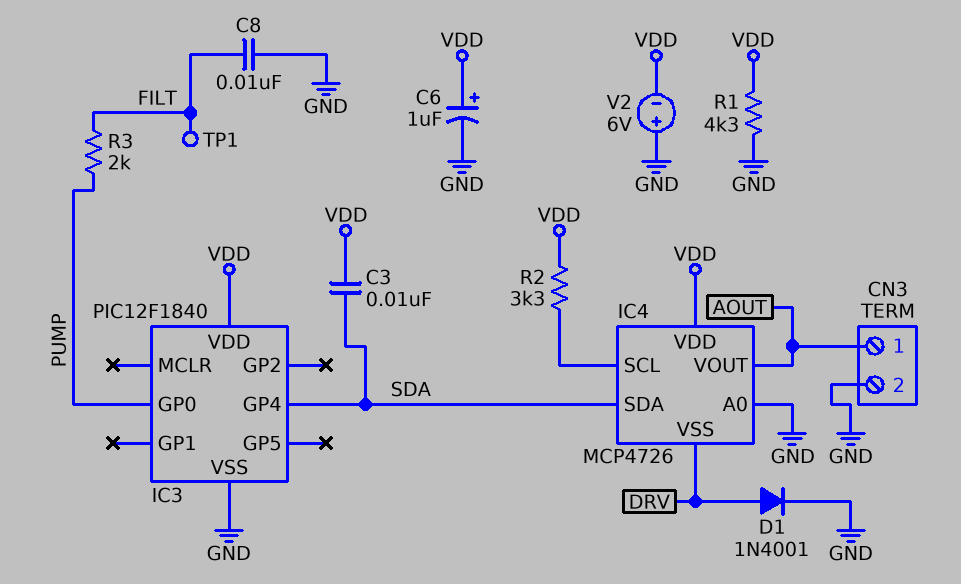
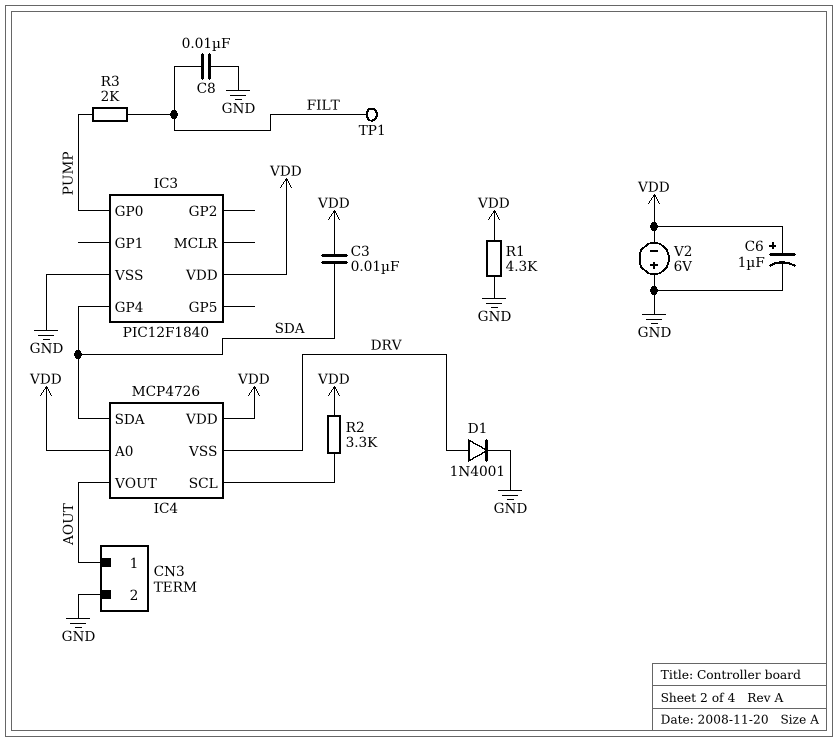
IC4 pin A0: GND -> VDD

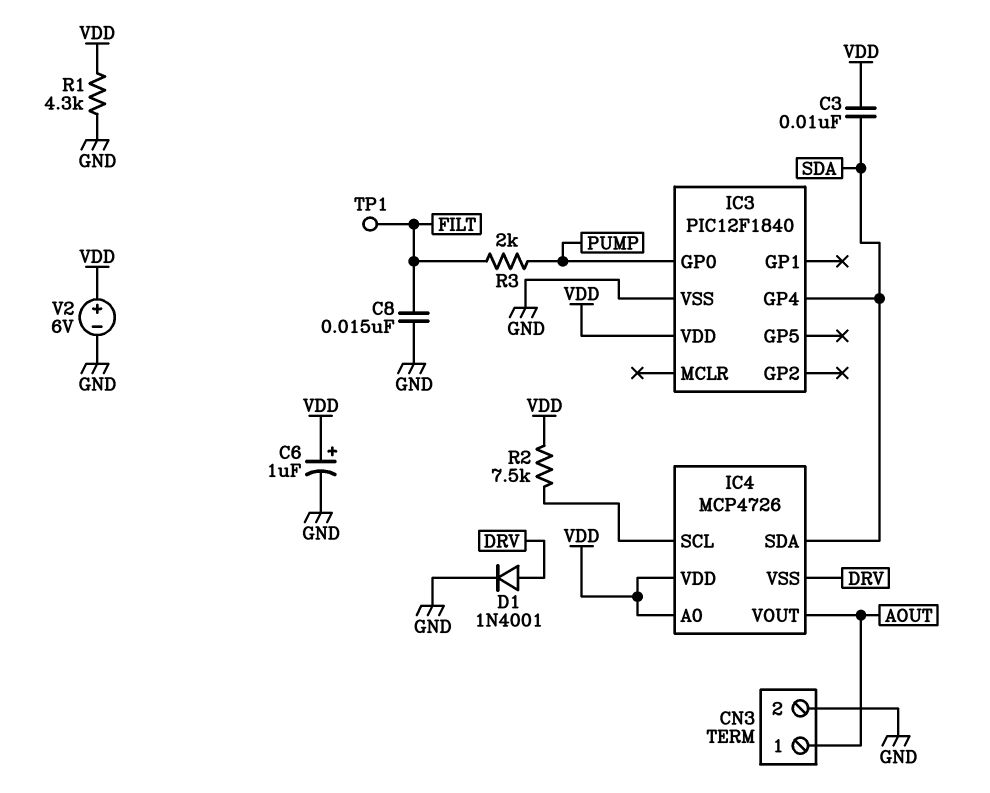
C8: 10nF (FILT, GND) -> 15nF (FILT, GND)
R2: 3.3k (IC4/SCL, VDD) -> 7.5k (IC4/SCL, VDD)
V2: 6V (plus GND, minus VDD) -> 6V (plus VDD, minus GND)

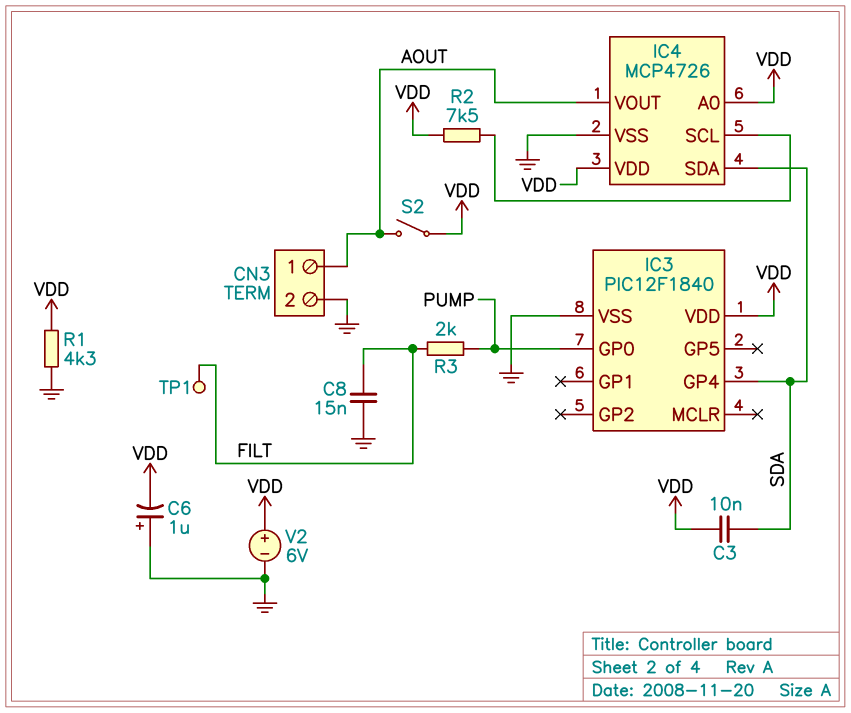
C6: 1uF (plus VDD, minus GND) -> 1uF (plus GND, minus VDD)
D1: diode 1N4001 (A DRV, K GND) -> none
IC4 pin VSS: DRV -> GND
S2: none -> switch (AOUT, VDD)

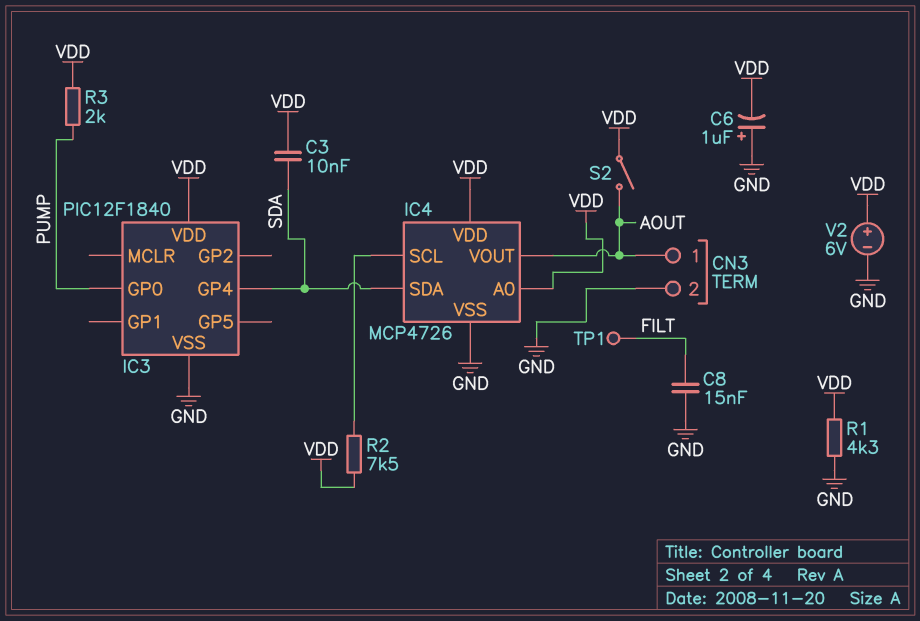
R3: 2k (FILT, PUMP) -> 2k (PUMP, VDD)

